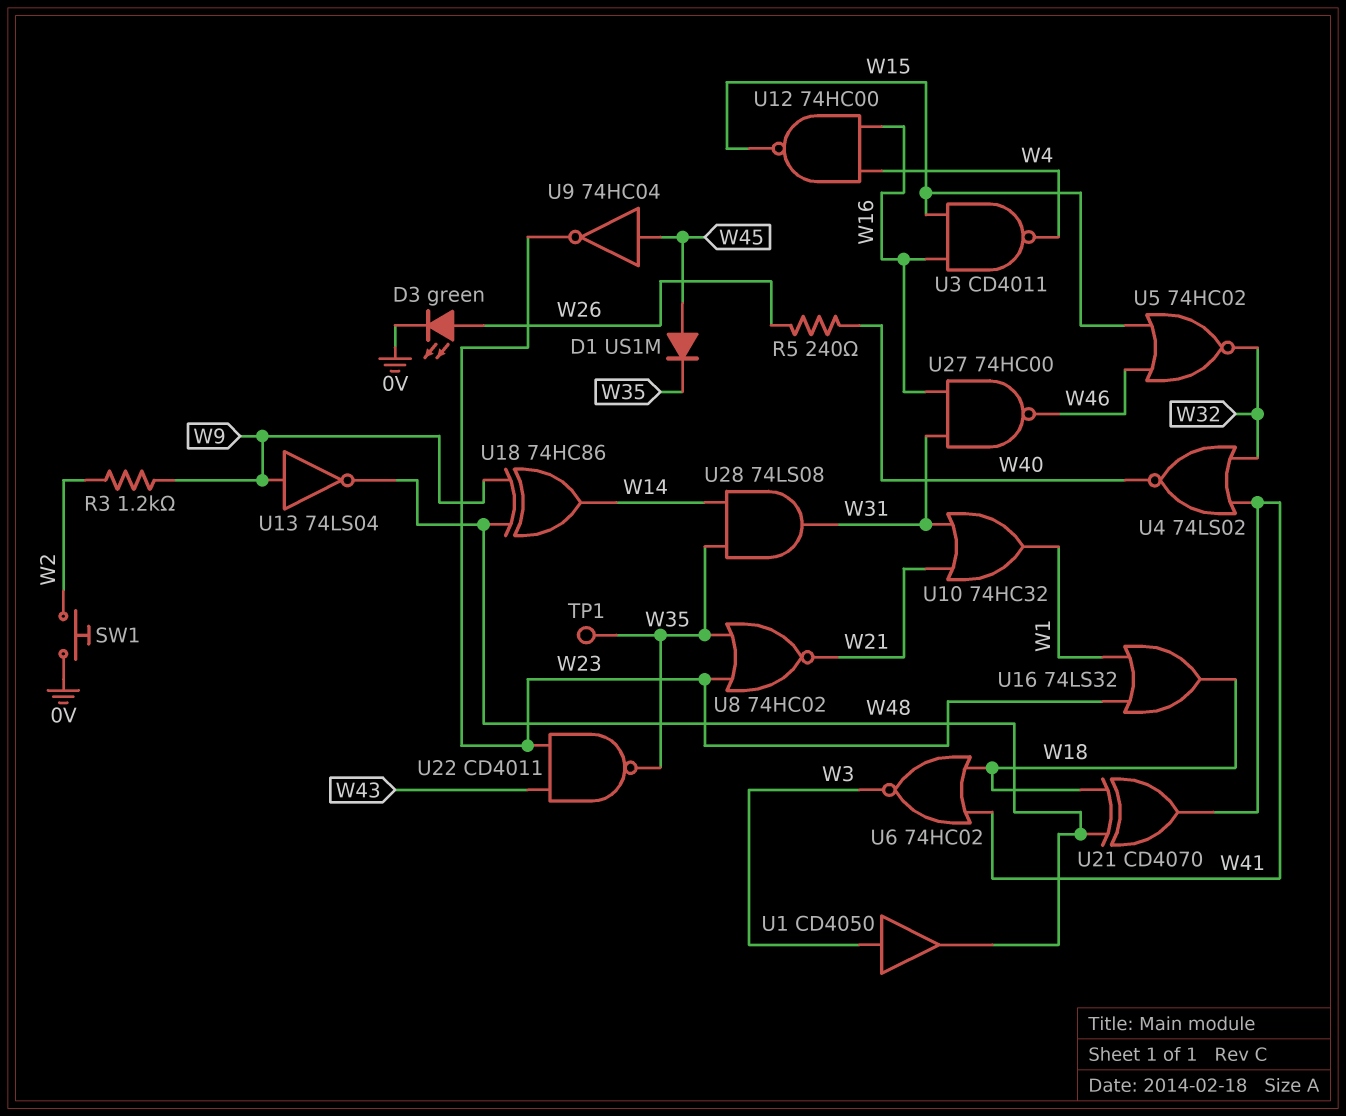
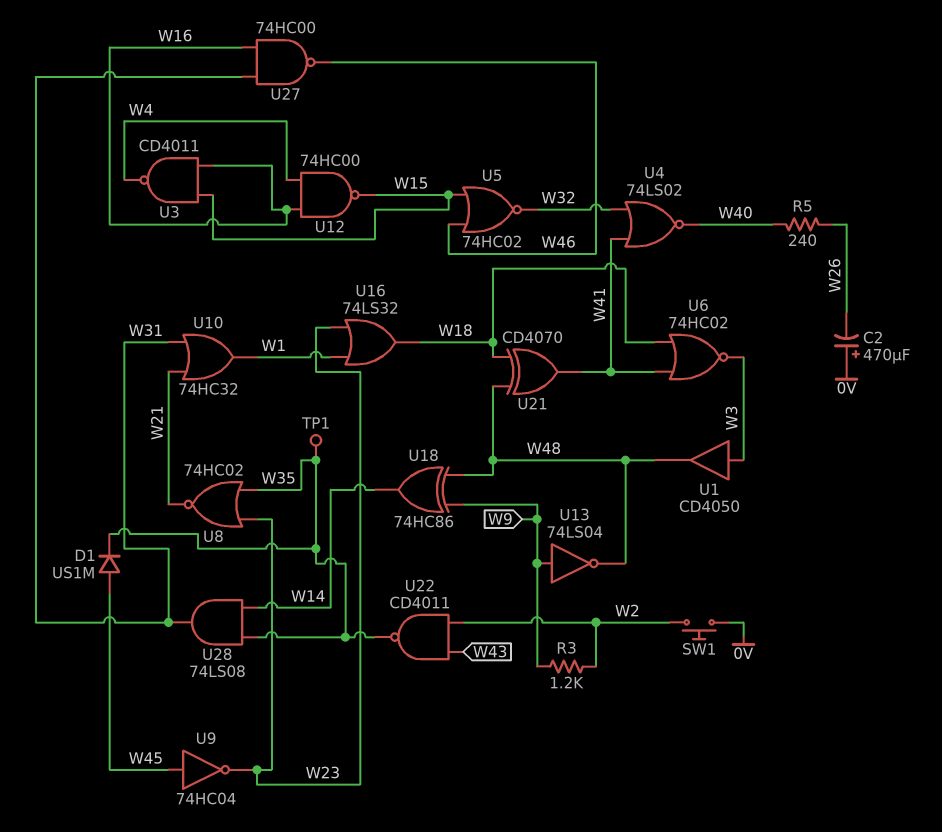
C2: none -> 470uF (plus 0V, minus W26)
D3: LED green (A W26, K 0V) -> none
U22: NAND CD4011 (in W23, in W43, out W35) -> NAND CD4011 (in W2, in W43, out W35)

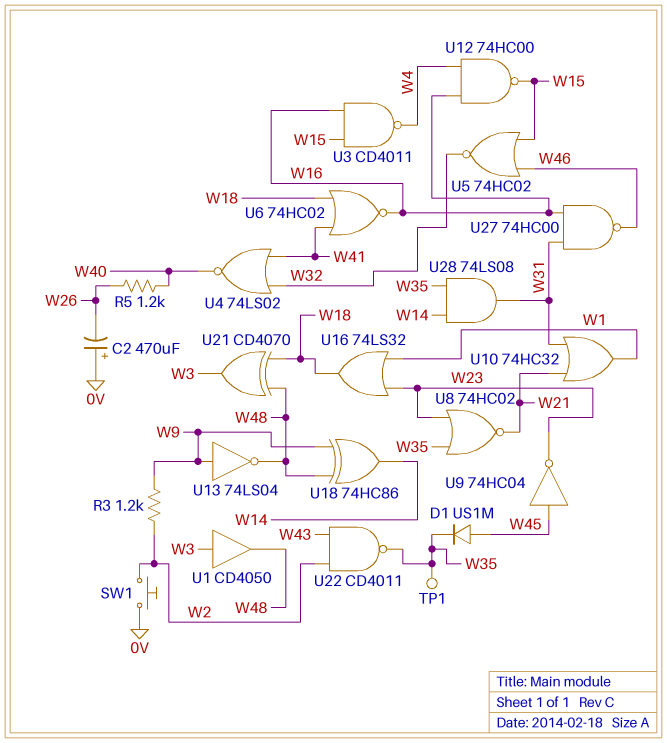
R5: 240 (W26, W40) -> 1.2k (W26, W40)
U6: NOR 74HC02 (in W18, in W41, out W3) -> NOR 74HC02 (in W18, in W41, out W16)
U21: XOR CD4070 (in W18, in W48, out W41) -> XOR CD4070 (in W18, in W48, out W3)

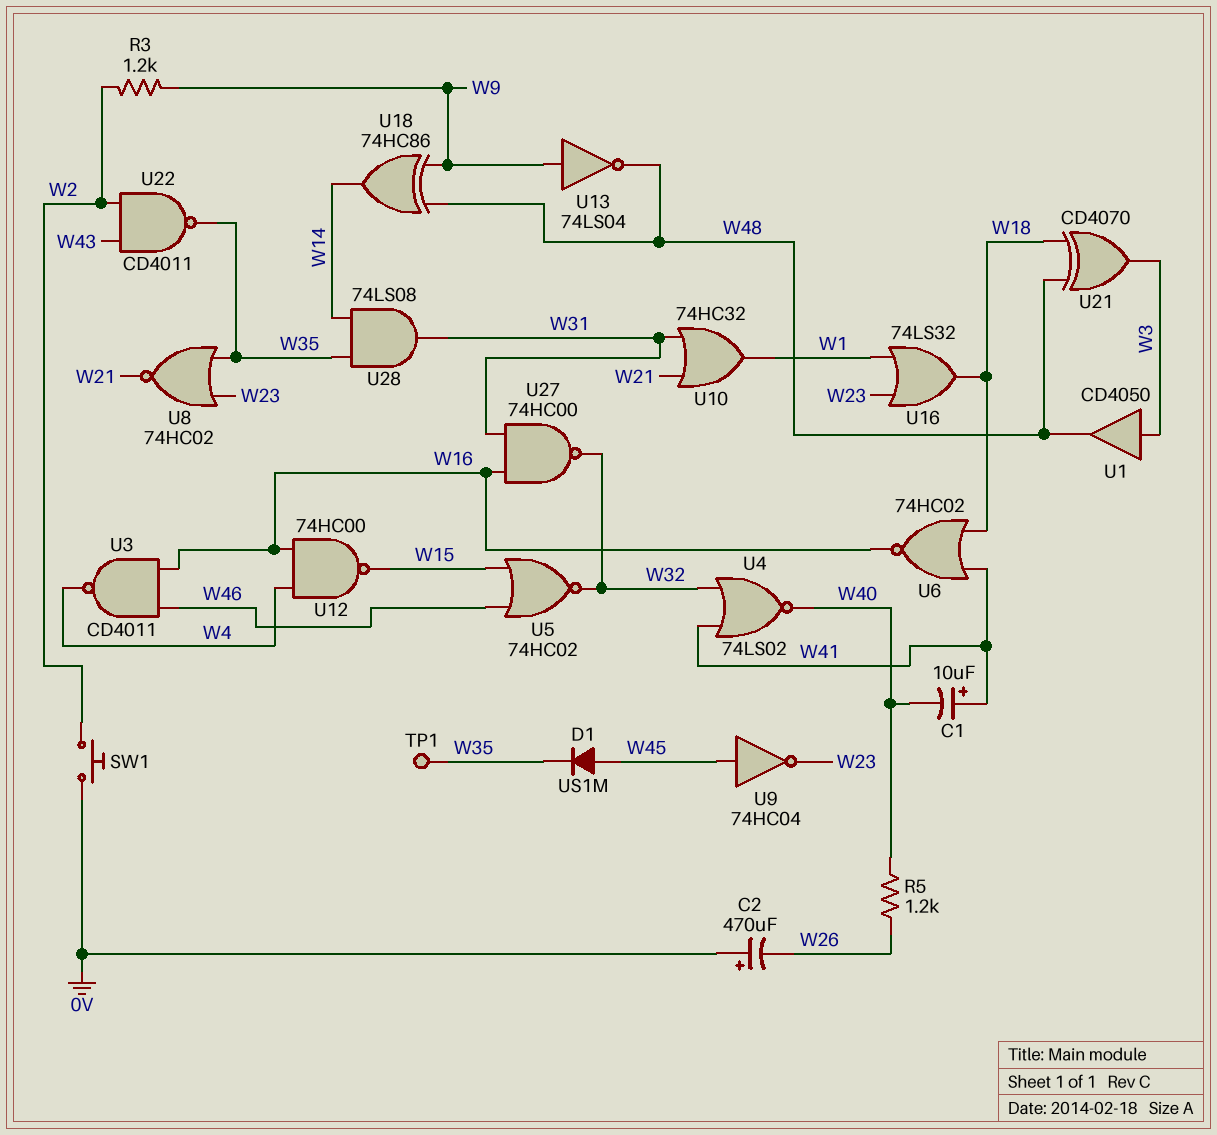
C1: none -> 10uF (plus W41, minus W40)
U3: NAND CD4011 (in W15, in W16, out W4) -> NAND CD4011 (in W16, in W46, out W4)
U27: NAND 74HC00 (in W16, in W31, out W46) -> NAND 74HC00 (in W16, in W31, out W32)

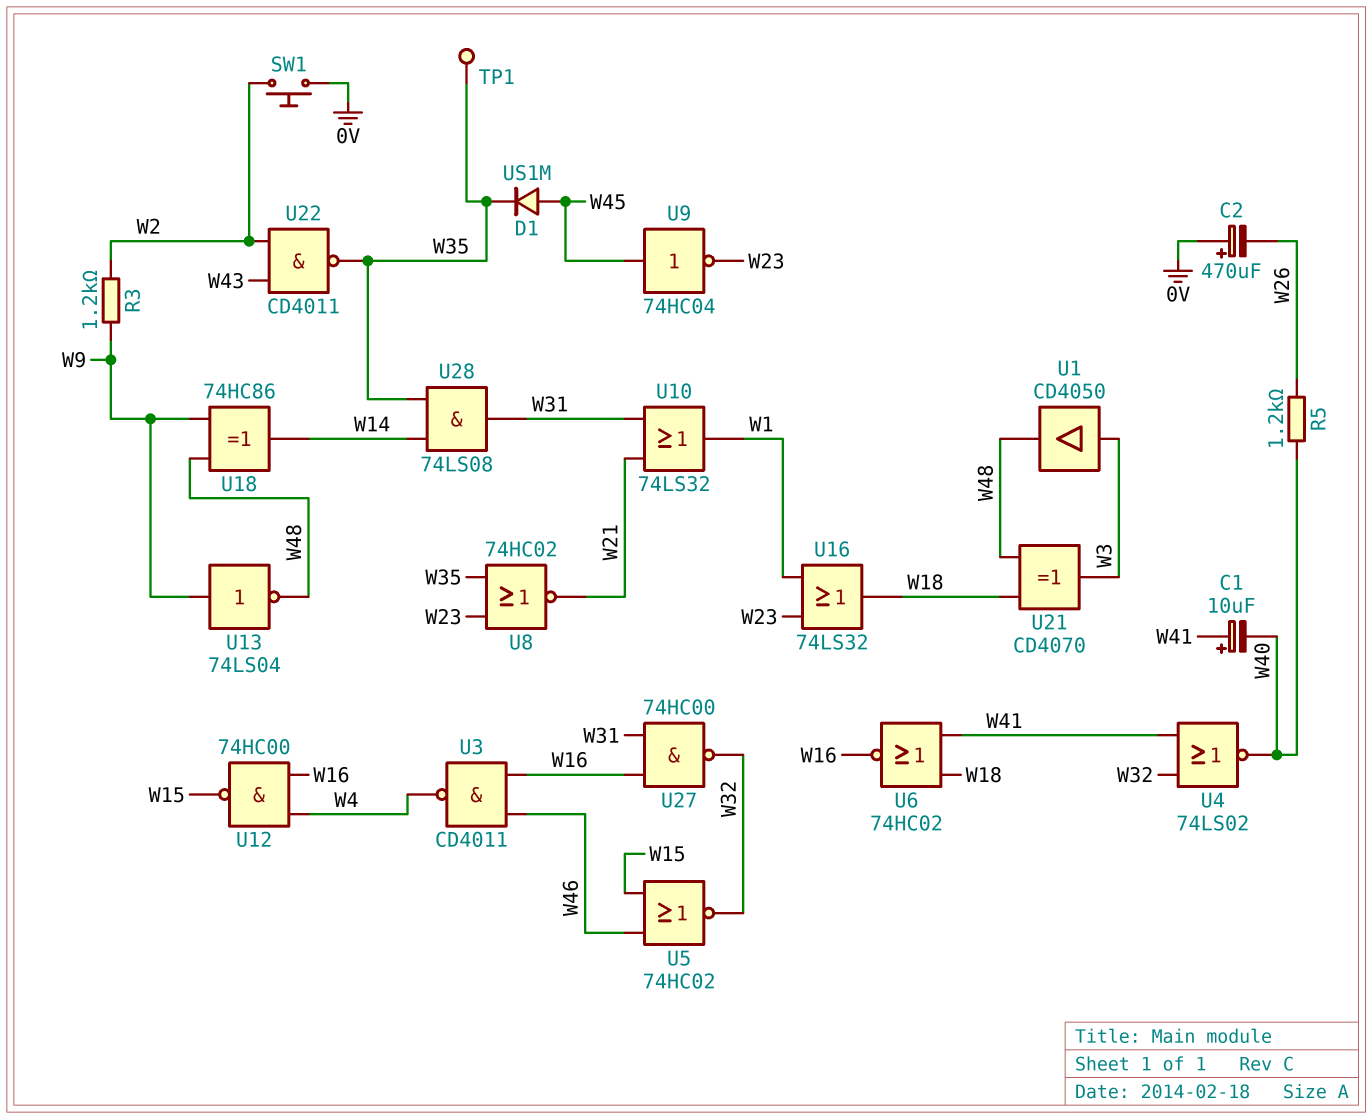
U10: OR 74HC32 (in W21, in W31, out W1) -> OR 74LS32 (in W21, in W31, out W1)

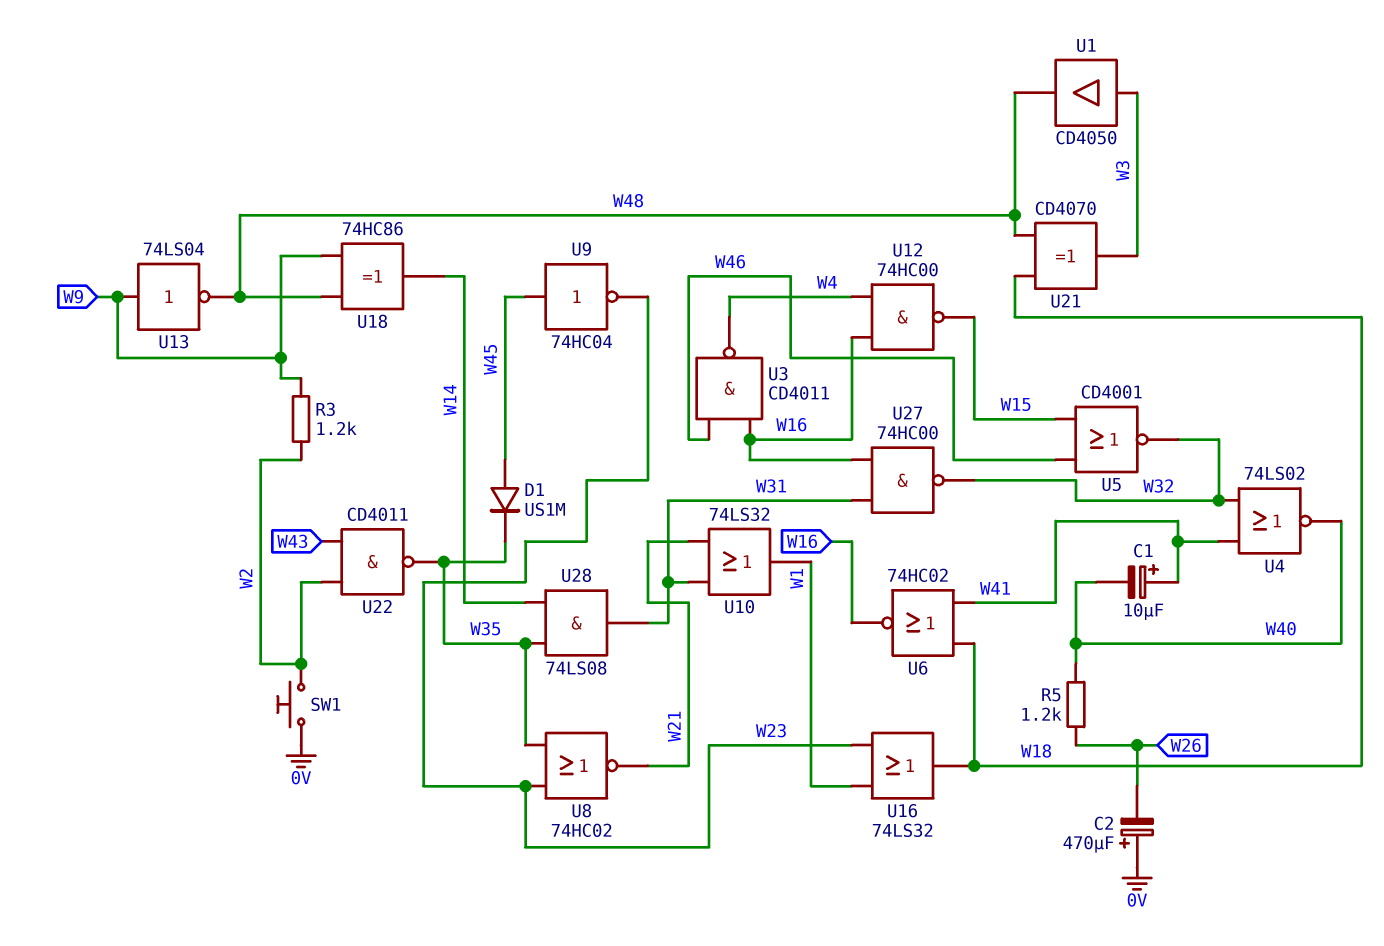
TP1: test point (W35) -> none
U5: NOR 74HC02 (in W15, in W46, out W32) -> NOR CD4001 (in W15, in W46, out W32)

